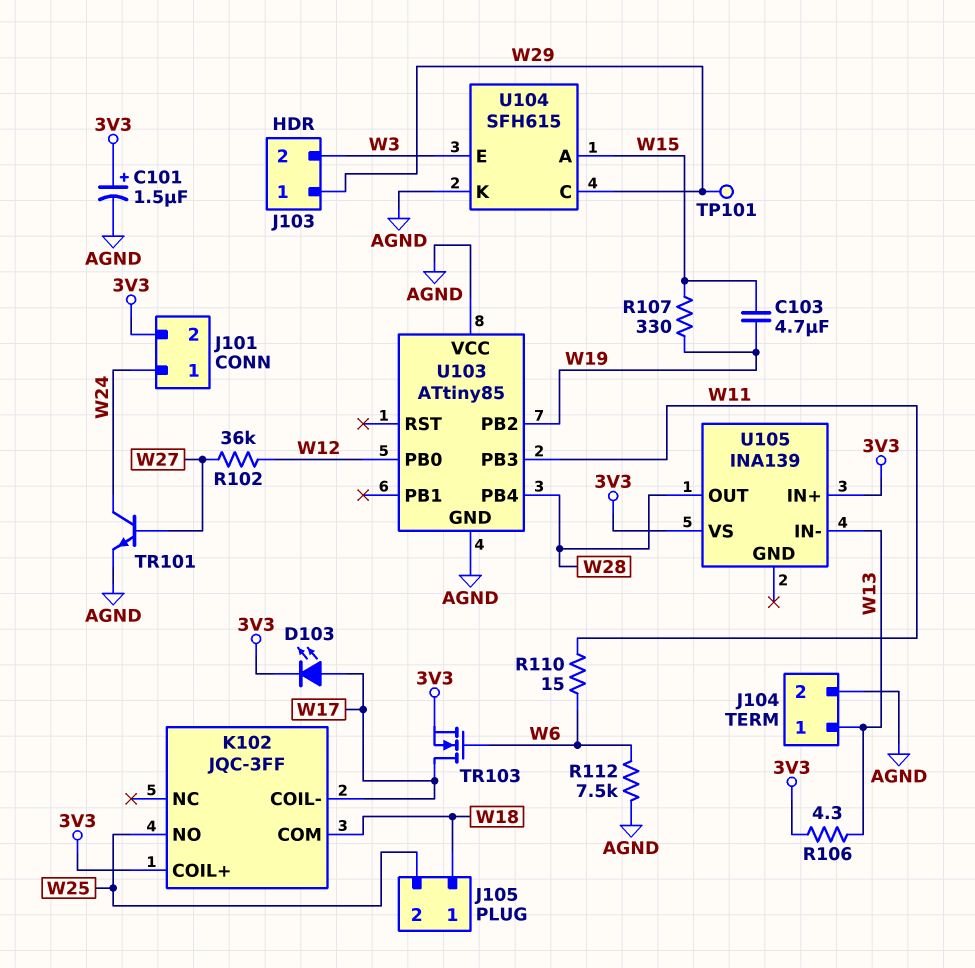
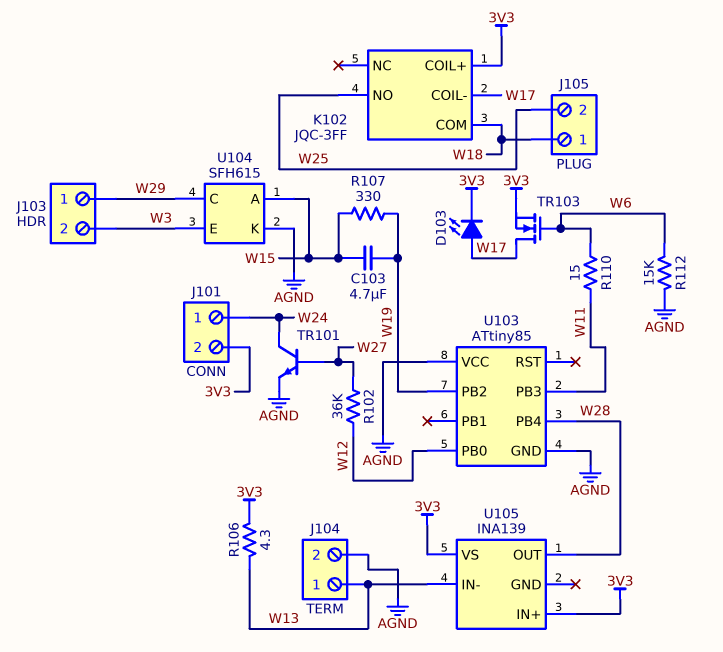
C101: 1.5uF (plus 3V3, minus AGND) -> none
R112: 7.5k (AGND, W6) -> 15k (AGND, W6)
TP101: test point (W29) -> none

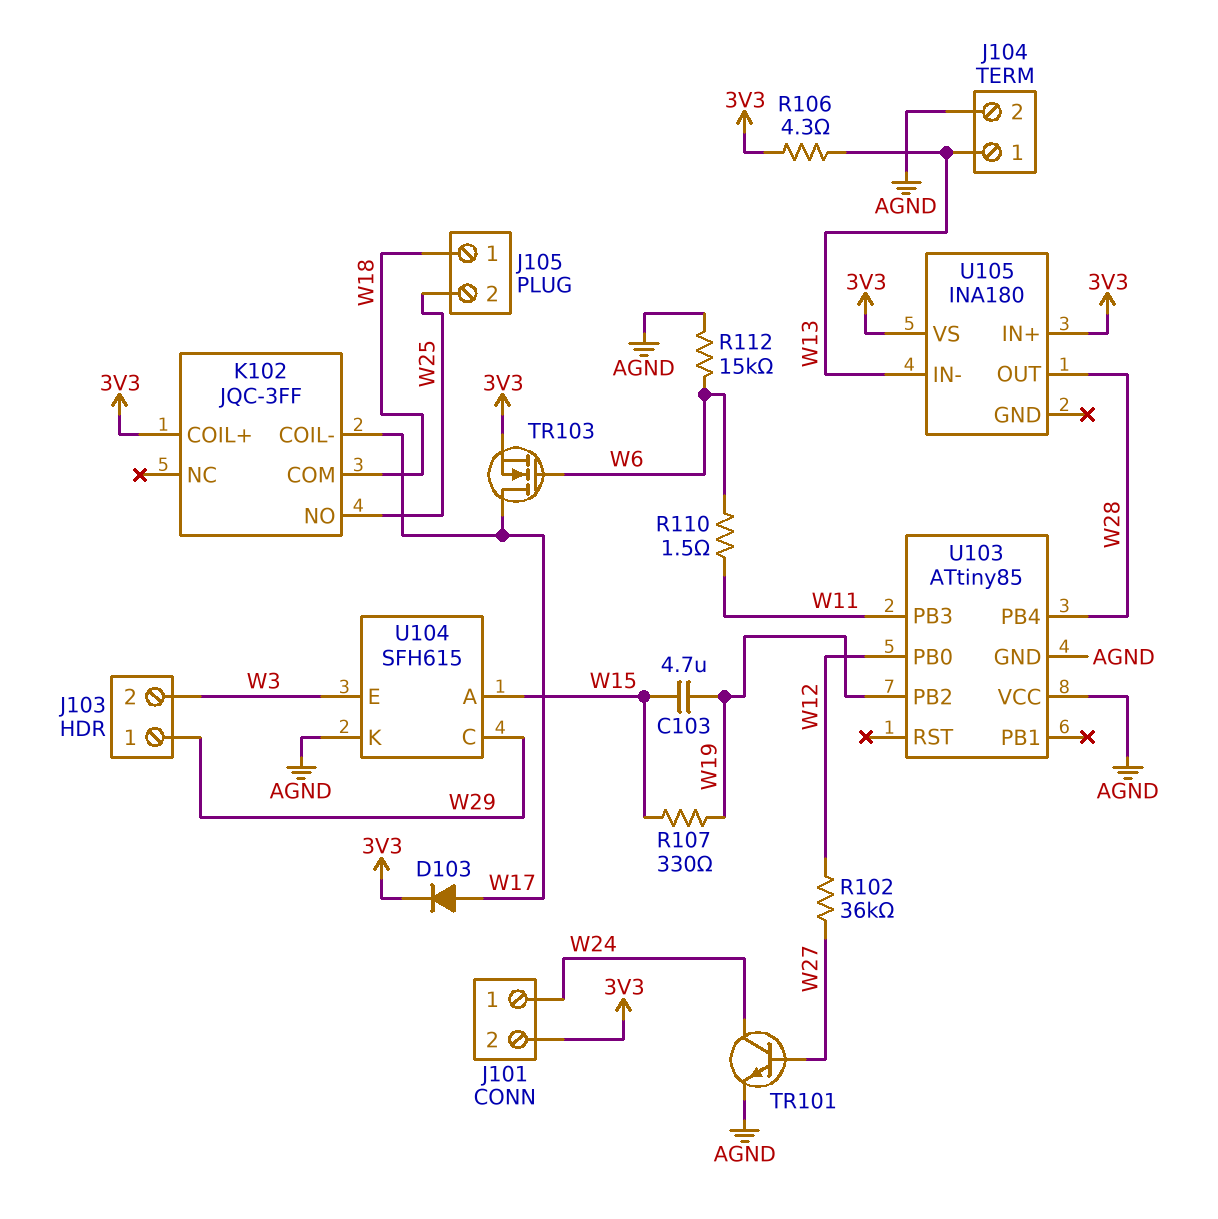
D103: LED (A W17, K 3V3) -> diode (A W17, K 3V3)
R110: 15 (W6, W11) -> 1.5 (W6, W11)
U105: INA139 -> INA180

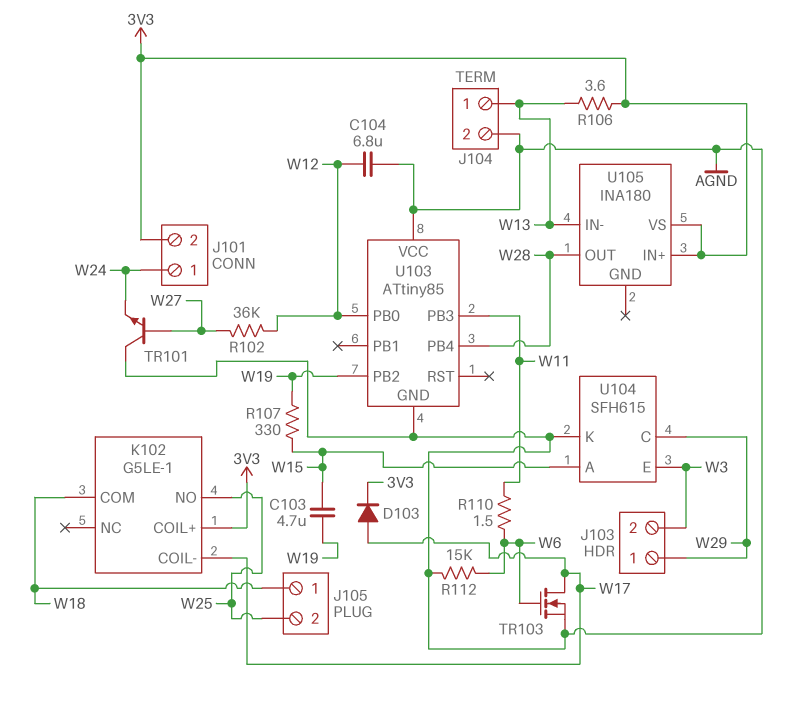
C104: none -> 6.8uF (AGND, W12)
K102: JQC-3FF -> G5LE-1
R106: 4.3 (3V3, W13) -> 3.6 (3V3, W13)
TR101: NPN (B W27, C W24, E AGND) -> NPN (B W27, C AGND, E W24)
TR103: NMOS (G W6, D W17, S 3V3) -> NMOS (G W6, D W17, S AGND)

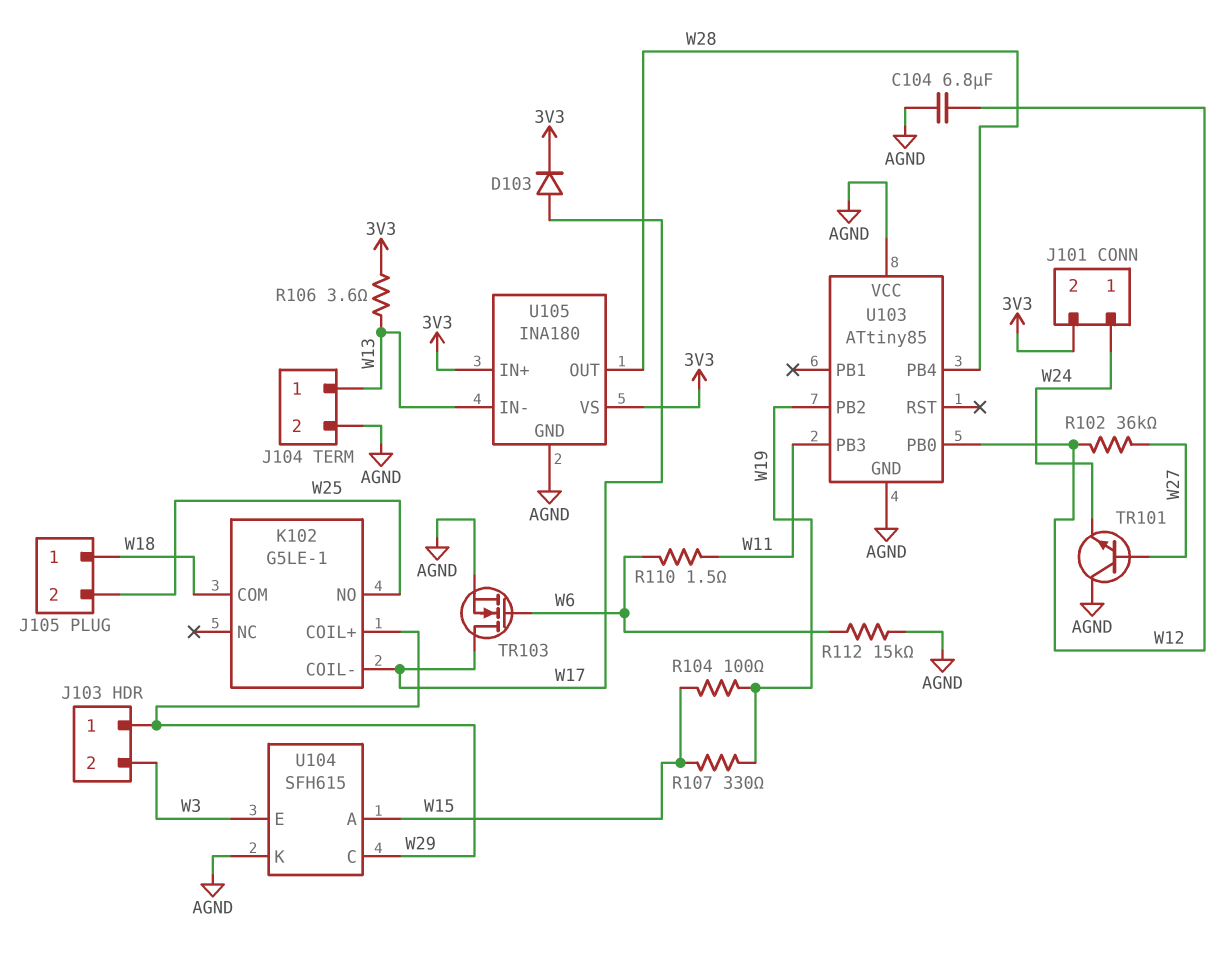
C103: 4.7uF (W15, W19) -> none
K102 pin COIL+: 3V3 -> W29
R104: none -> 100 (W15, W19)
U105 pin GND: none -> AGND

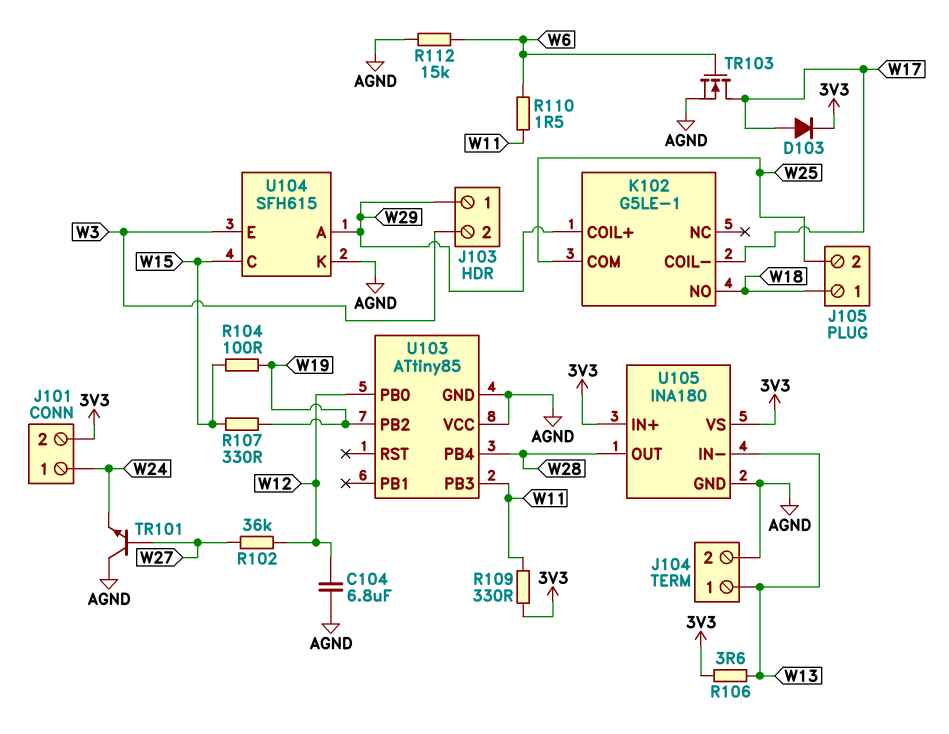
K102 pin COM: W18 -> W25
K102 pin NO: W25 -> W18
R109: none -> 330 (3V3, W11)
U104 pin A: W15 -> W29
U104 pin C: W29 -> W15

